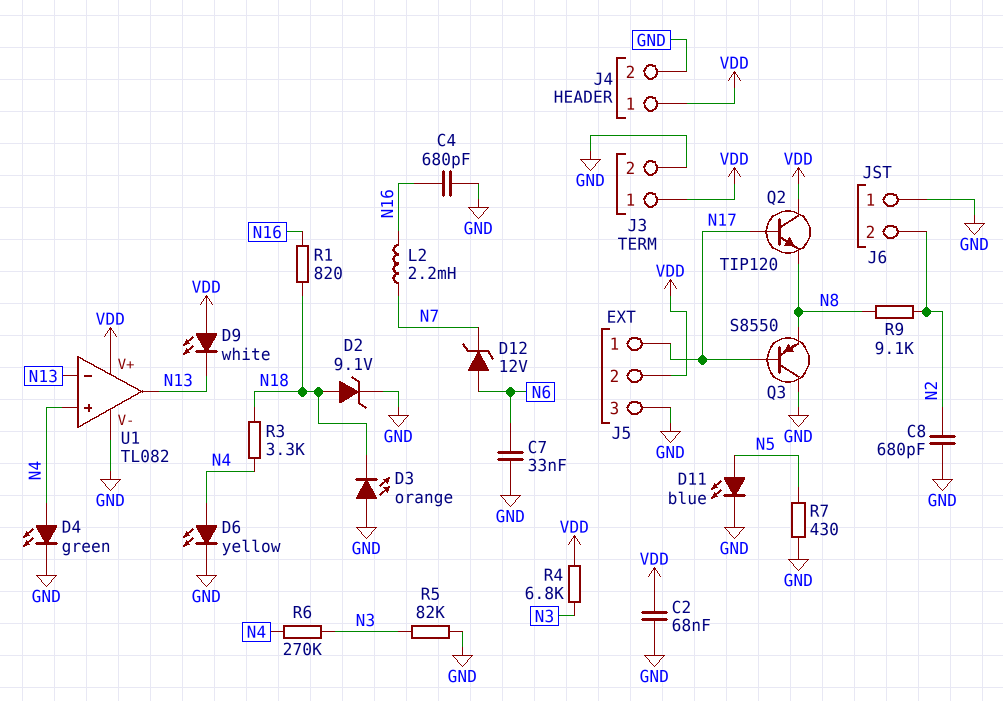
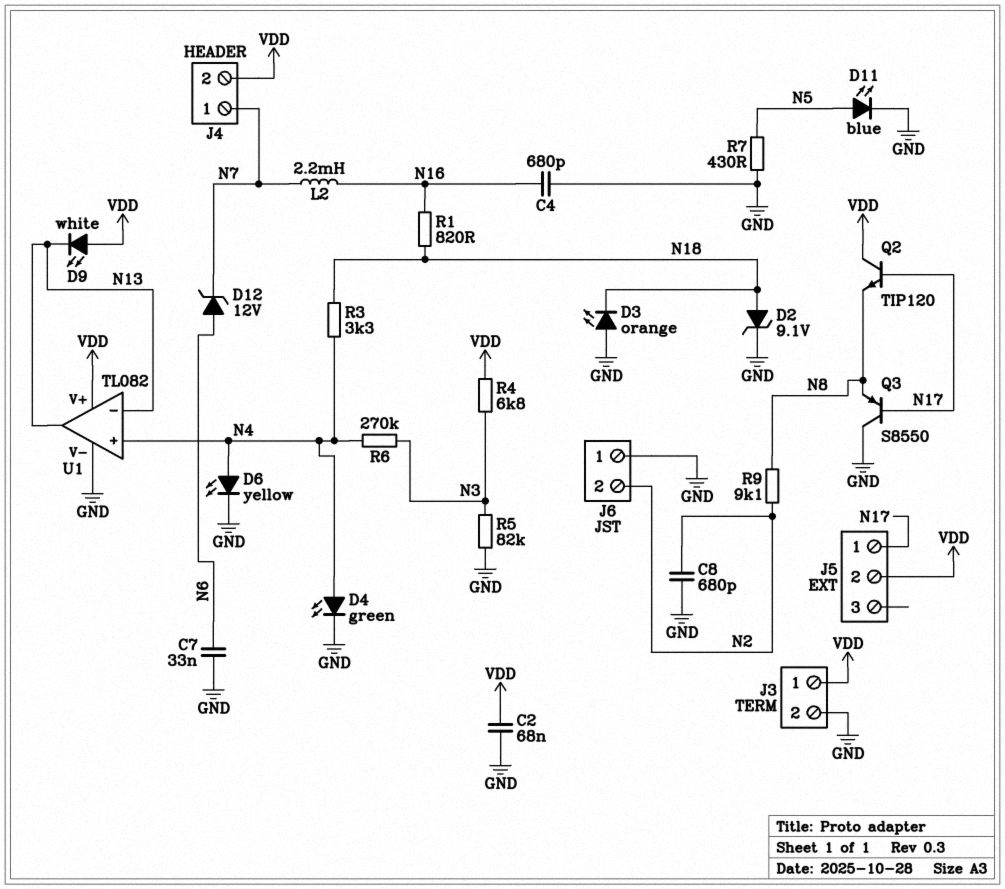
J4 pin 1: VDD -> N7
J4 pin 2: GND -> VDD
J5 pin 3: GND -> none

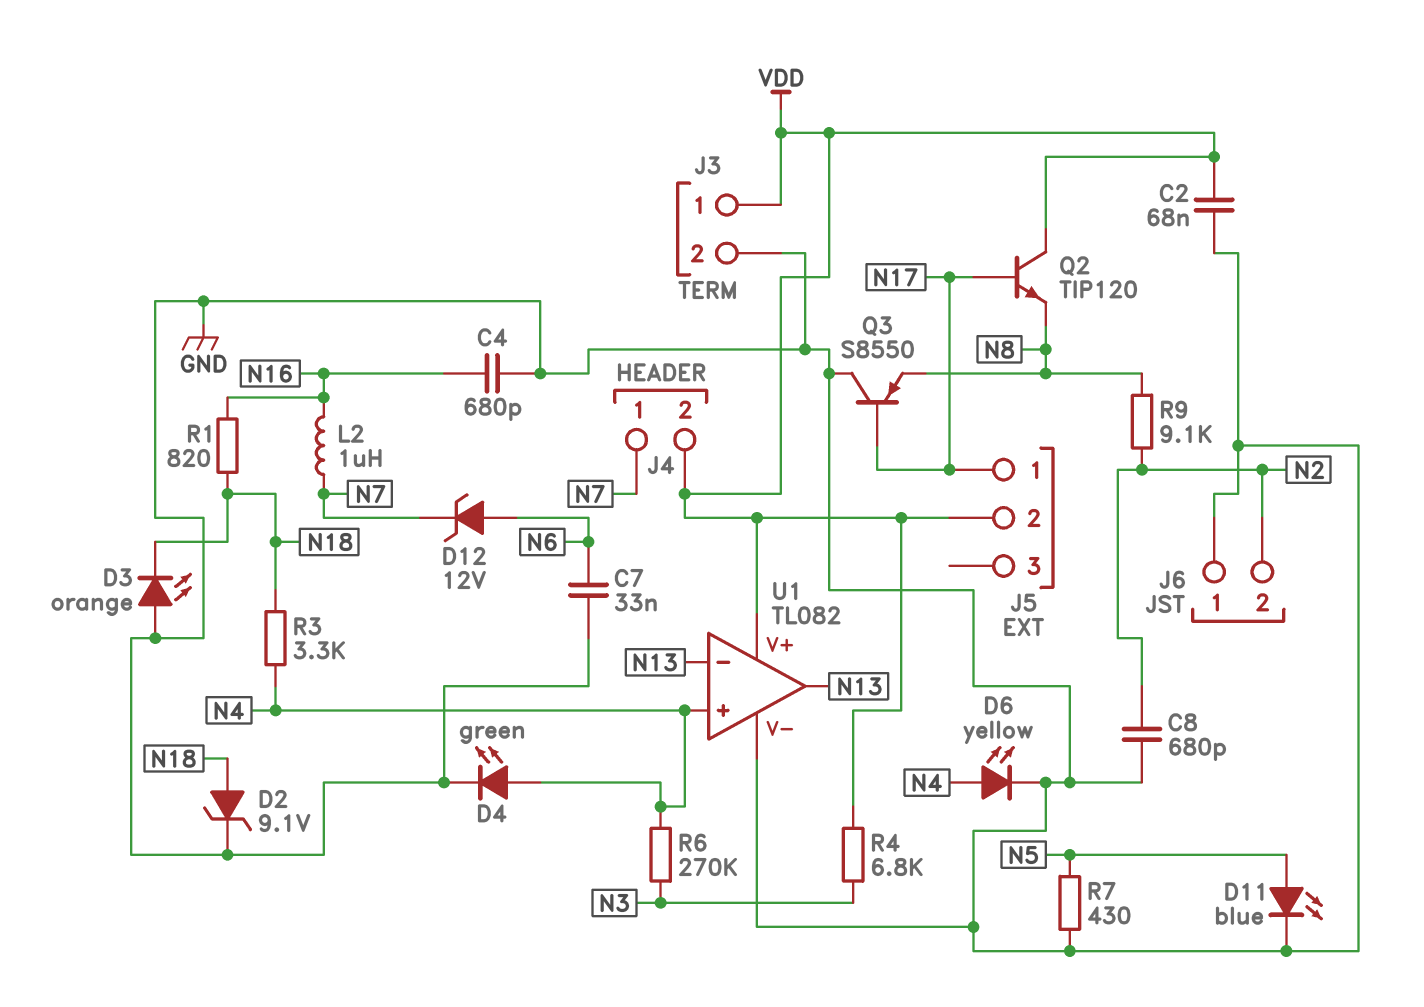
D9: LED white (A VDD, K N13) -> none
L2: 2.2mH (N7, N16) -> 1uH (N7, N16)
R5: 82k (GND, N3) -> none

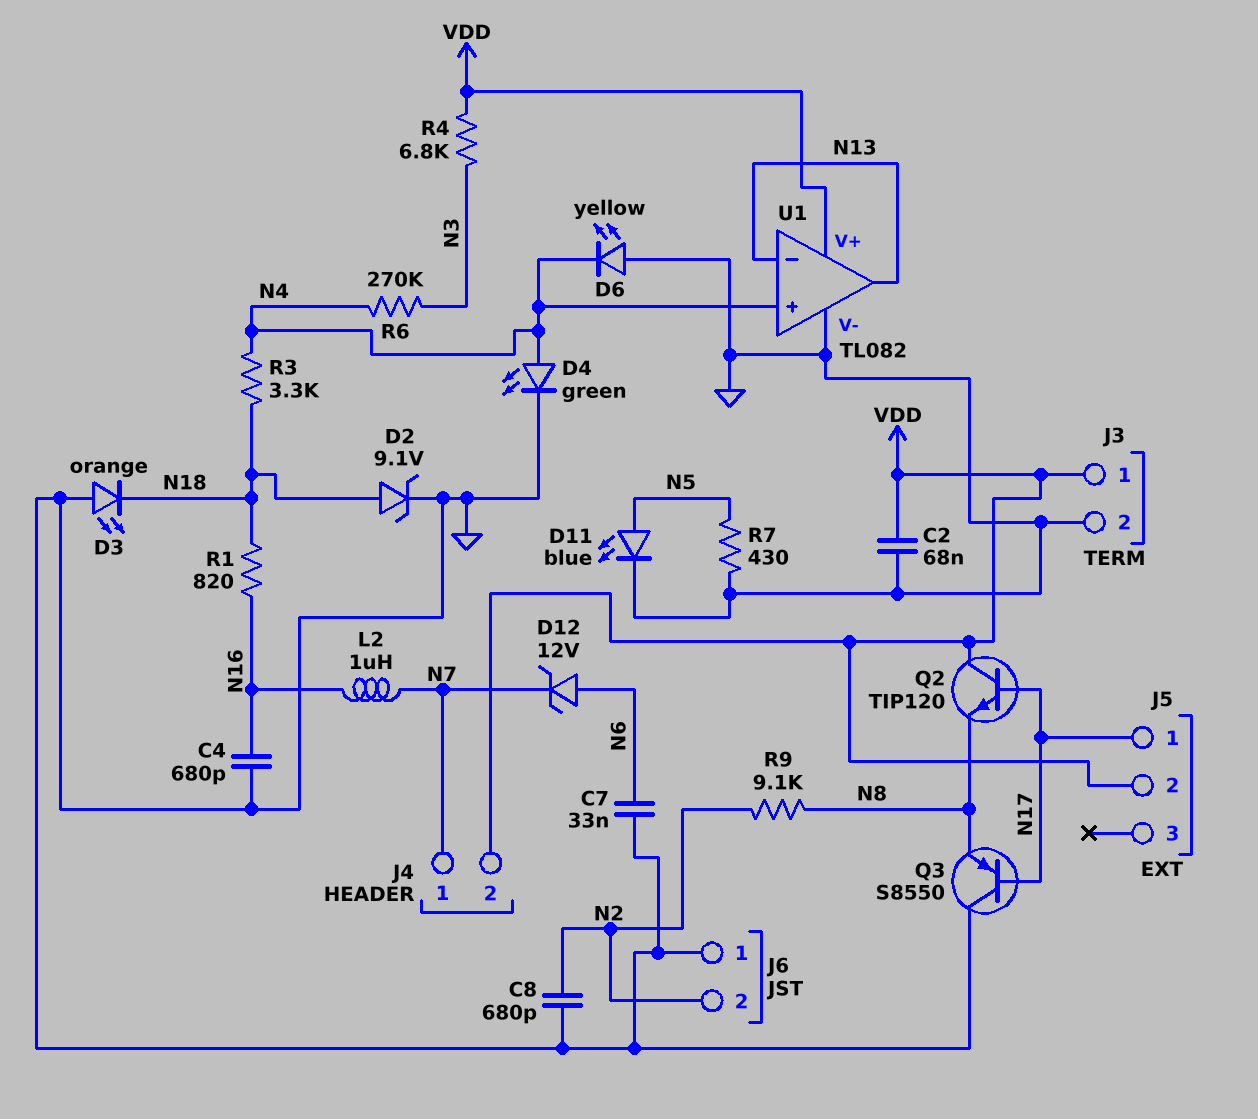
D6: LED yellow (A N4, K GND) -> LED yellow (A GND, K N4)

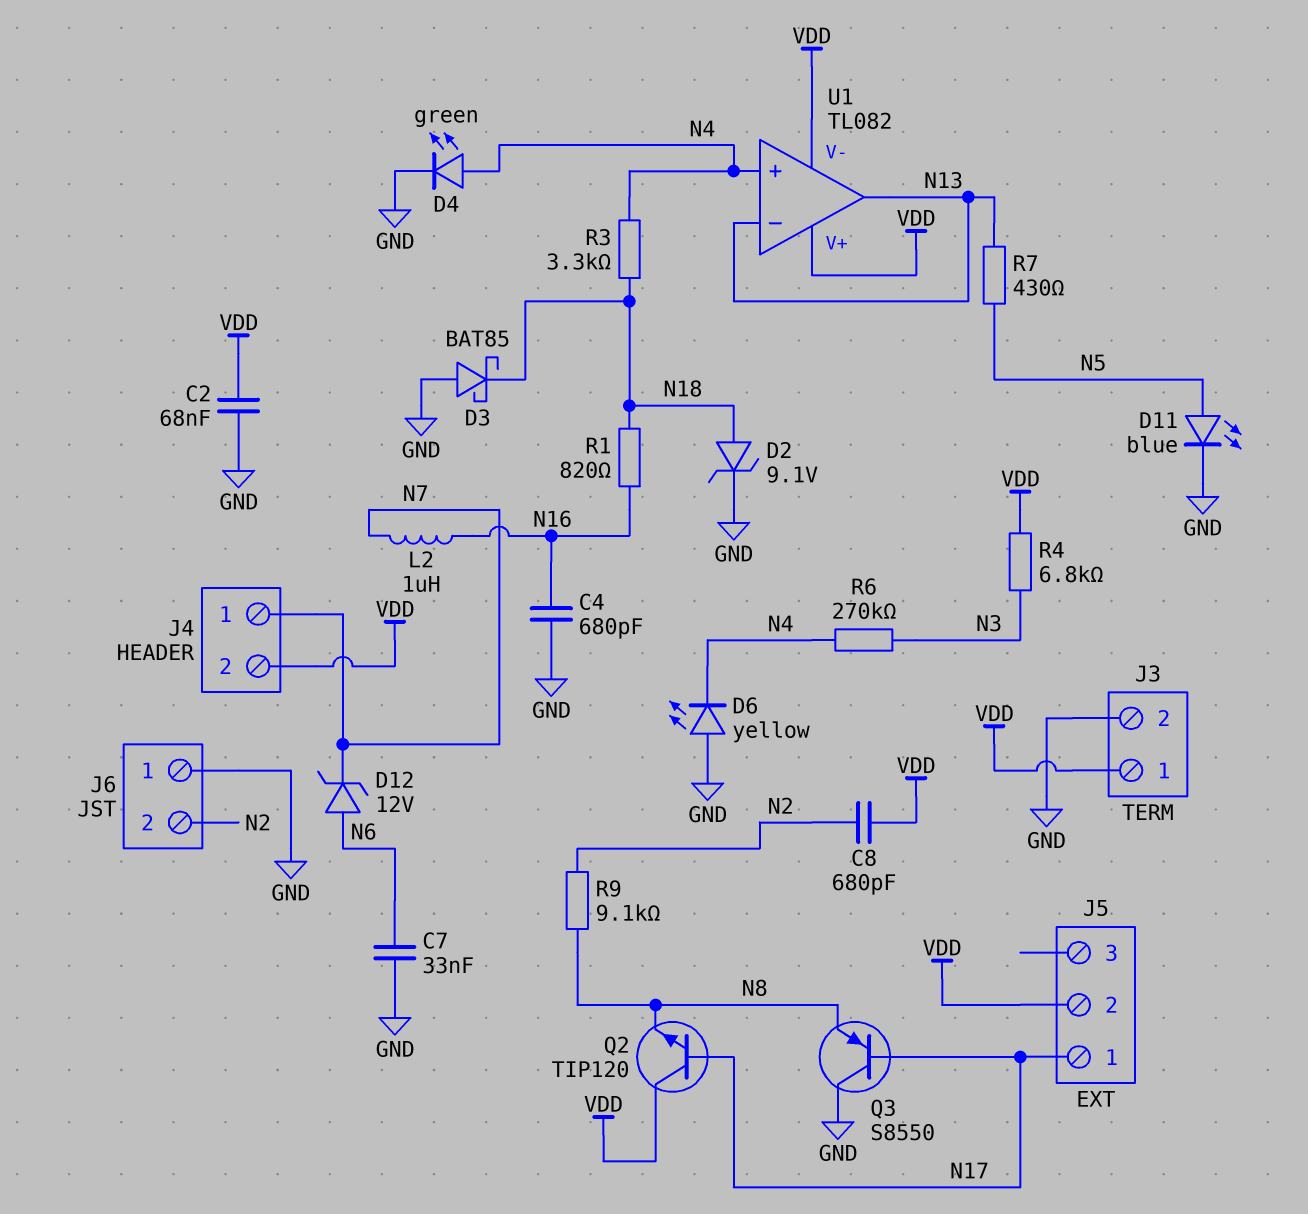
C8: 680pF (GND, N2) -> 680pF (N2, VDD)
D3: LED orange (A GND, K N18) -> schottky BAT85 (A GND, K N18)
R7: 430 (GND, N5) -> 430 (N5, N13)
U1 pin V-: GND -> VDD

